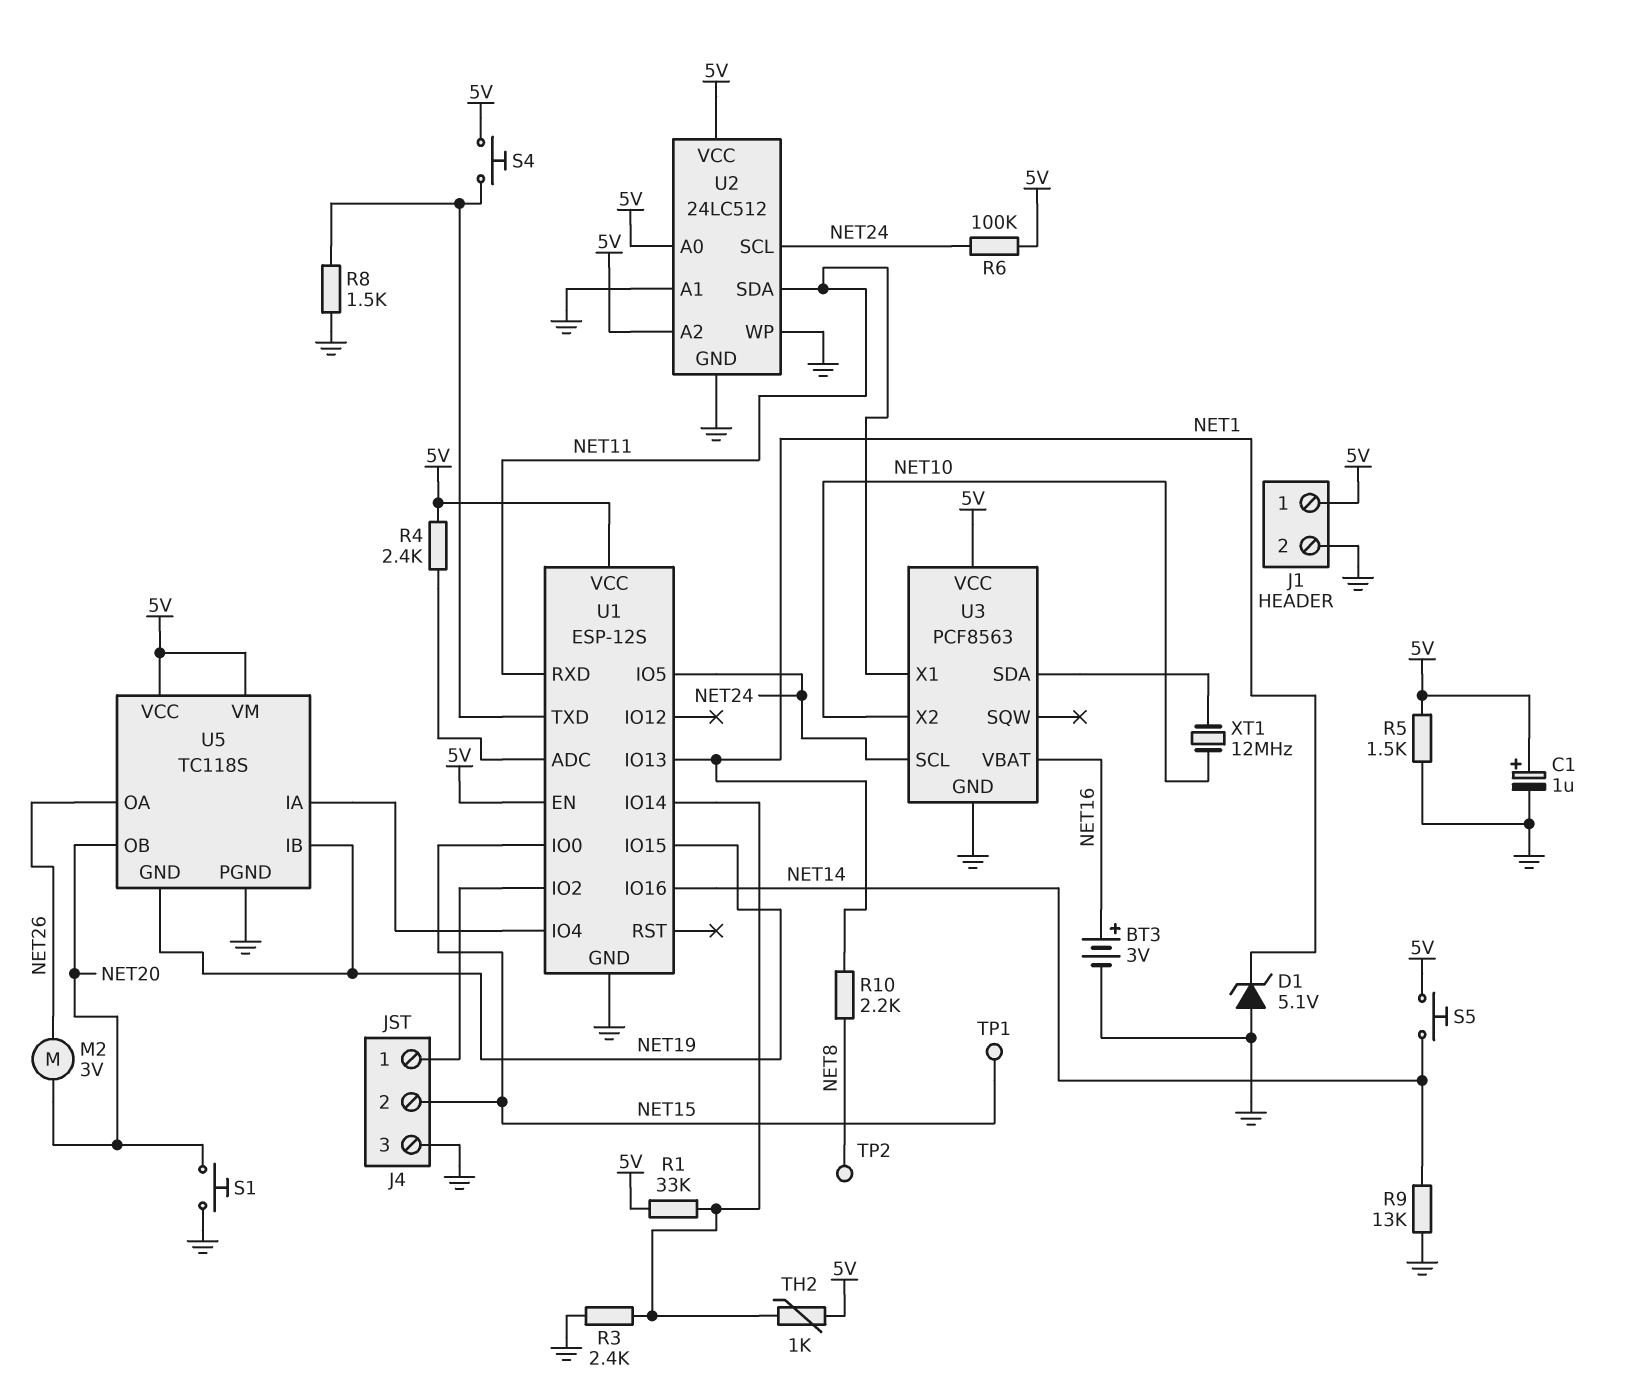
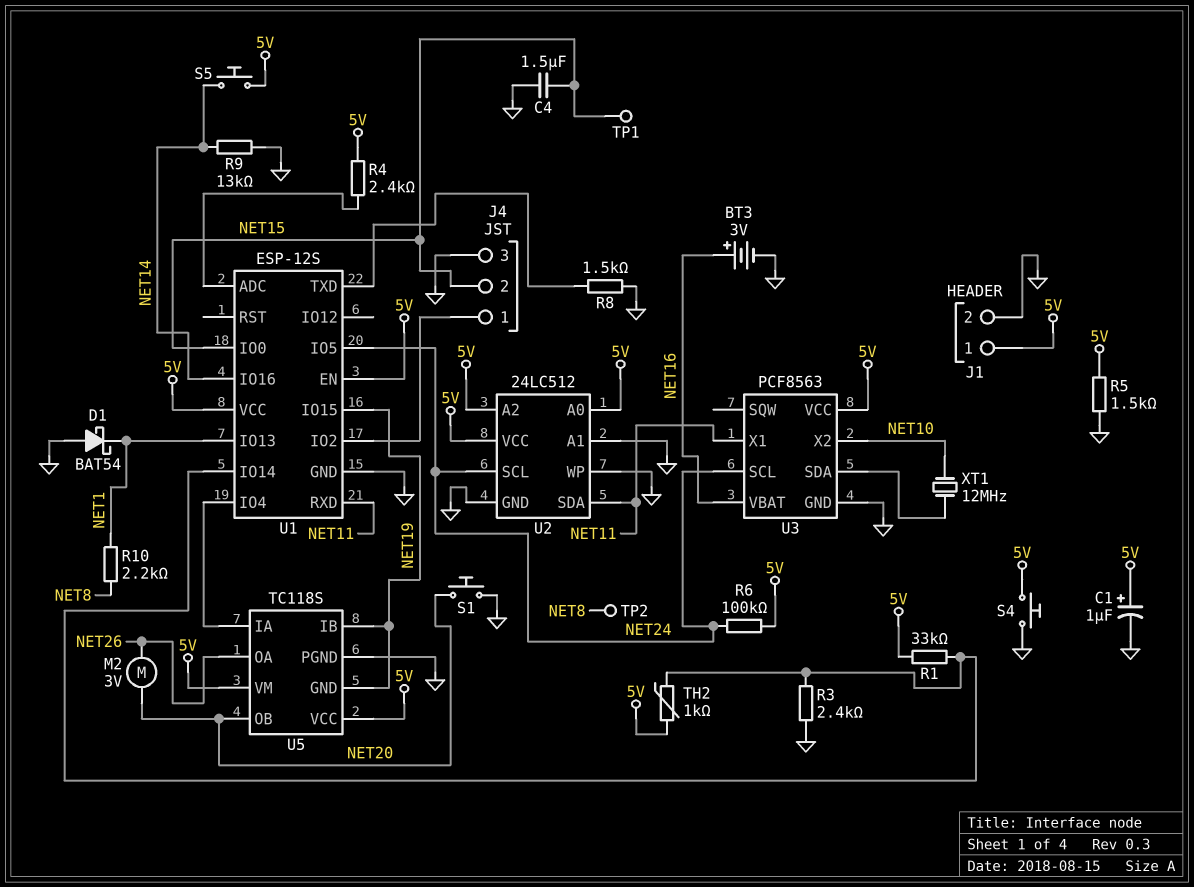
C4: none -> 1.5uF (GND, NET15)
D1: zener 5.1V (A GND, K NET1) -> schottky BAT54 (A GND, K NET1)
S4: button (5V, U1/TXD) -> button (5V, GND)

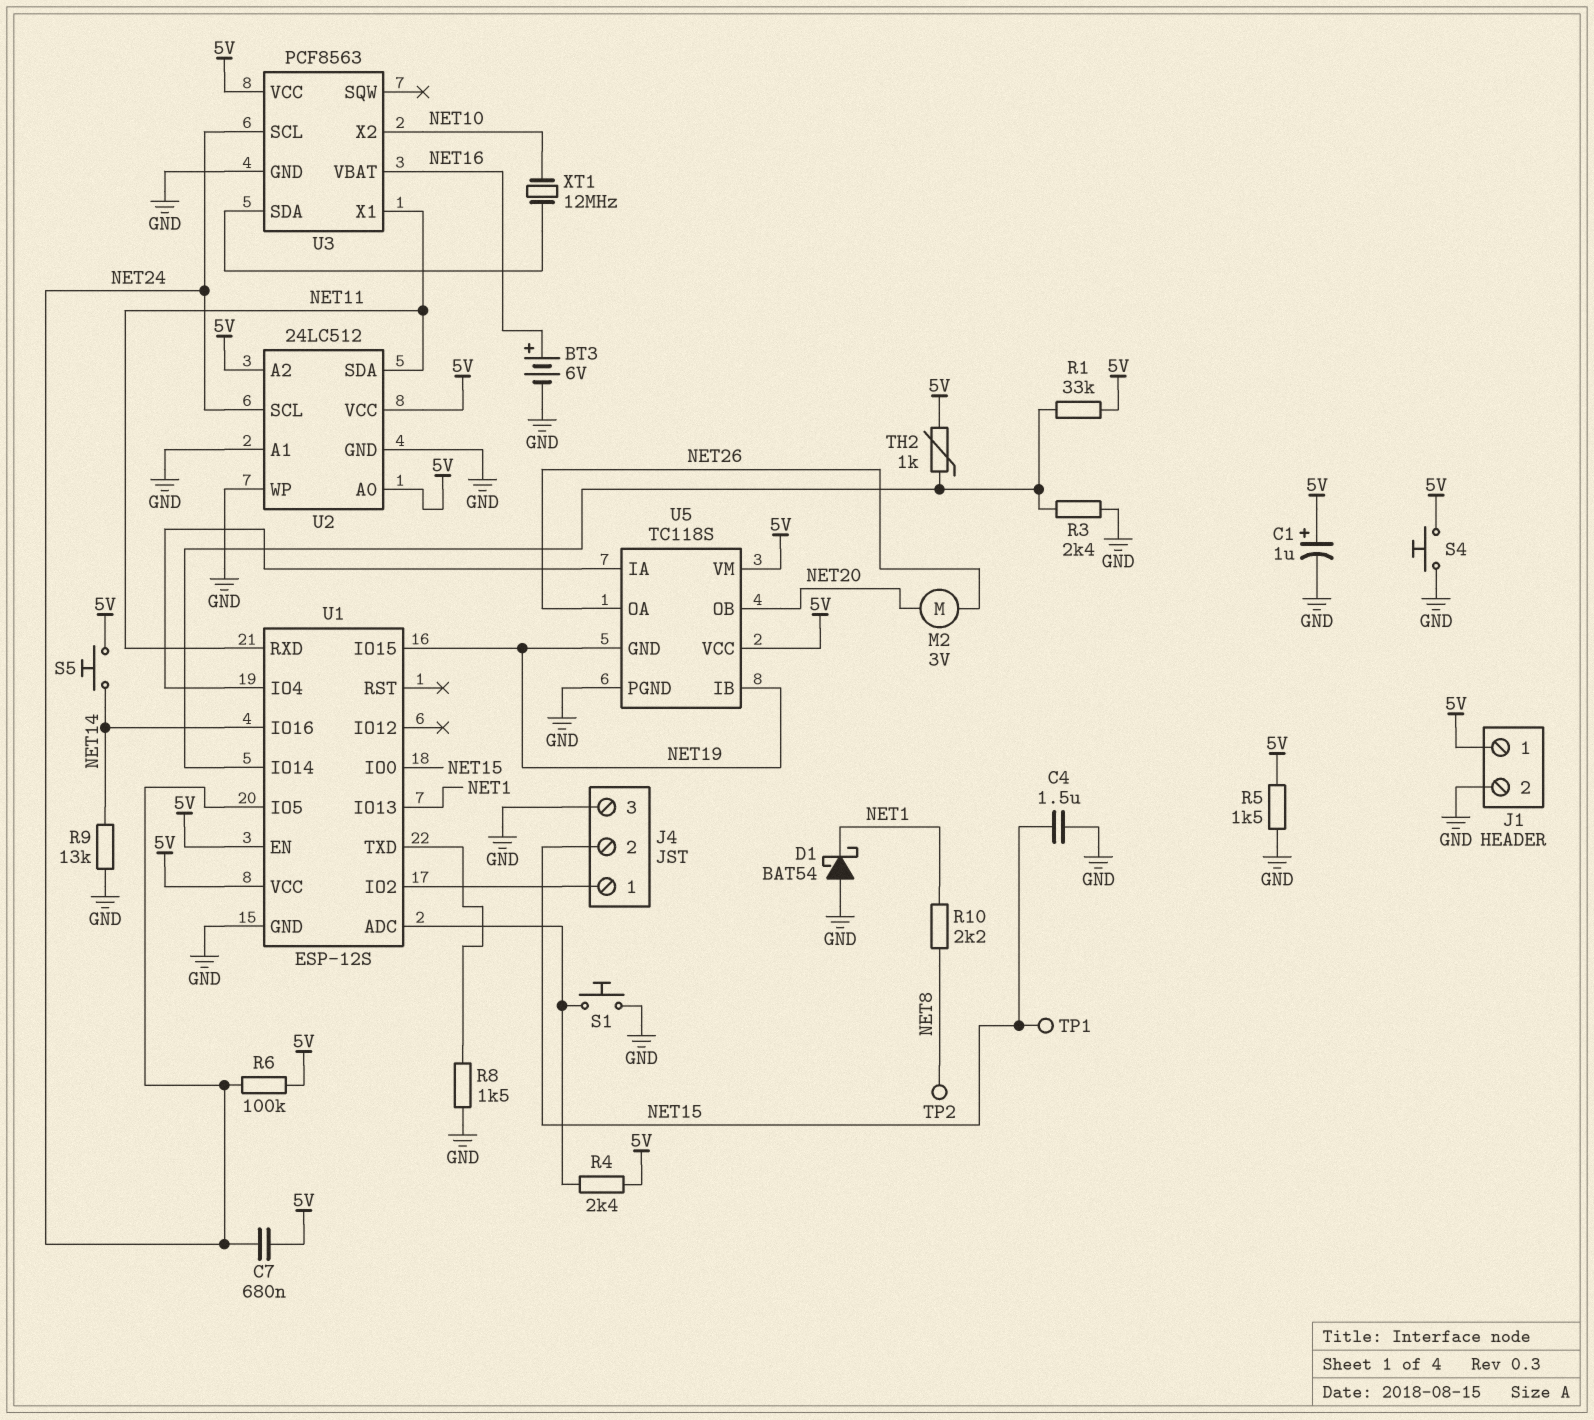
BT3: 3V (plus NET16, minus GND) -> 6V (plus NET16, minus GND)
C7: none -> 680nF (5V, NET24)
S1: button (GND, NET20) -> button (GND, U1/ADC)

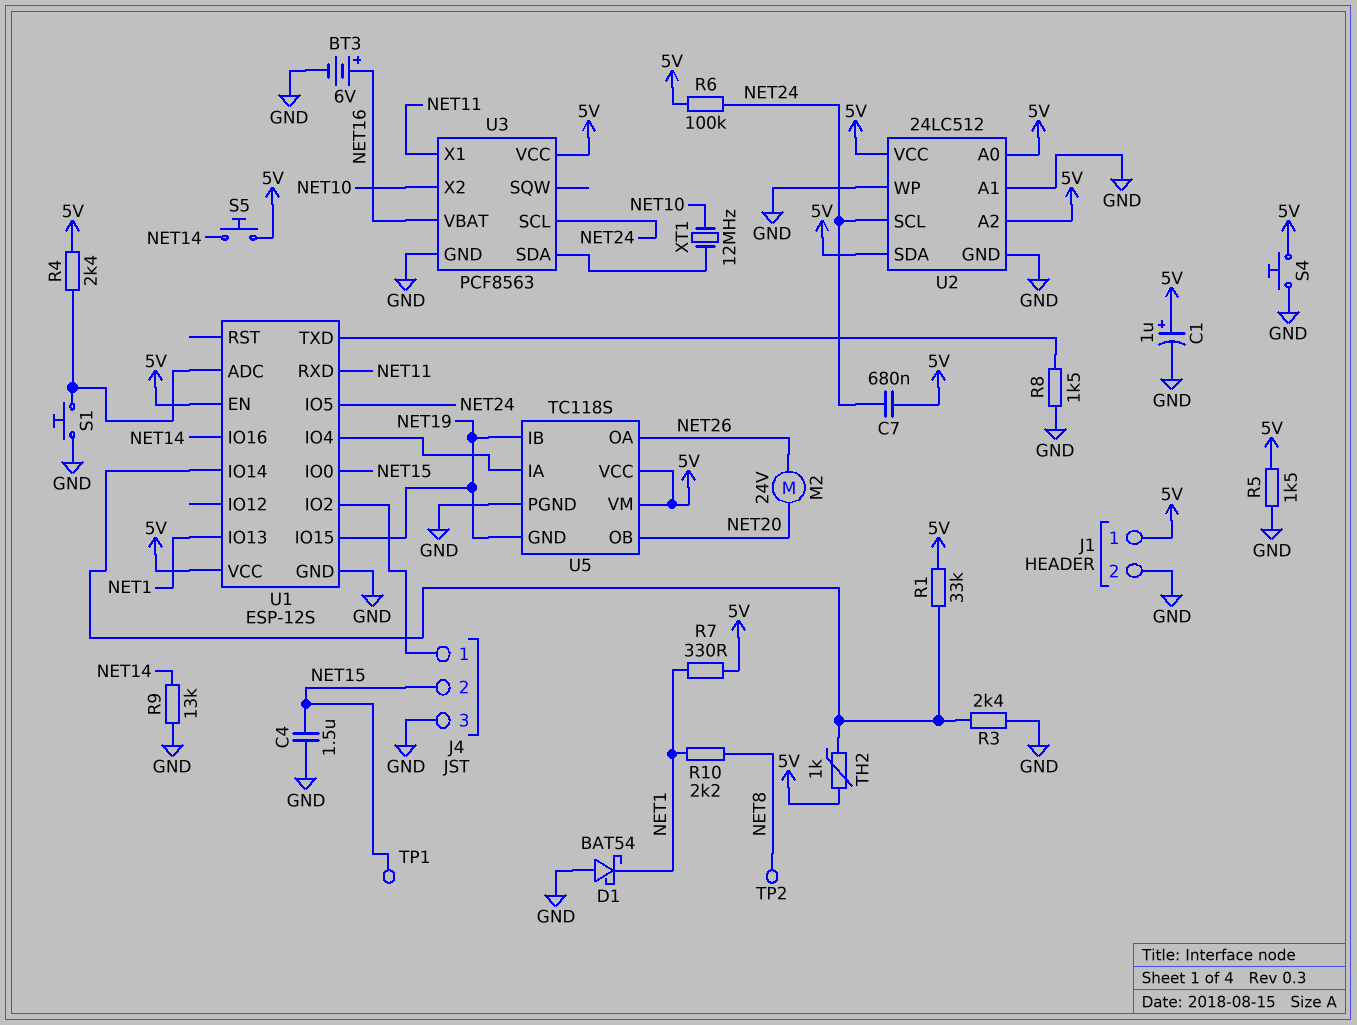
M2: motor 3V (NET20, NET26) -> motor 24V (NET20, NET26)
R7: none -> 330 (5V, NET1)
U2 pin SDA: NET11 -> 5V

